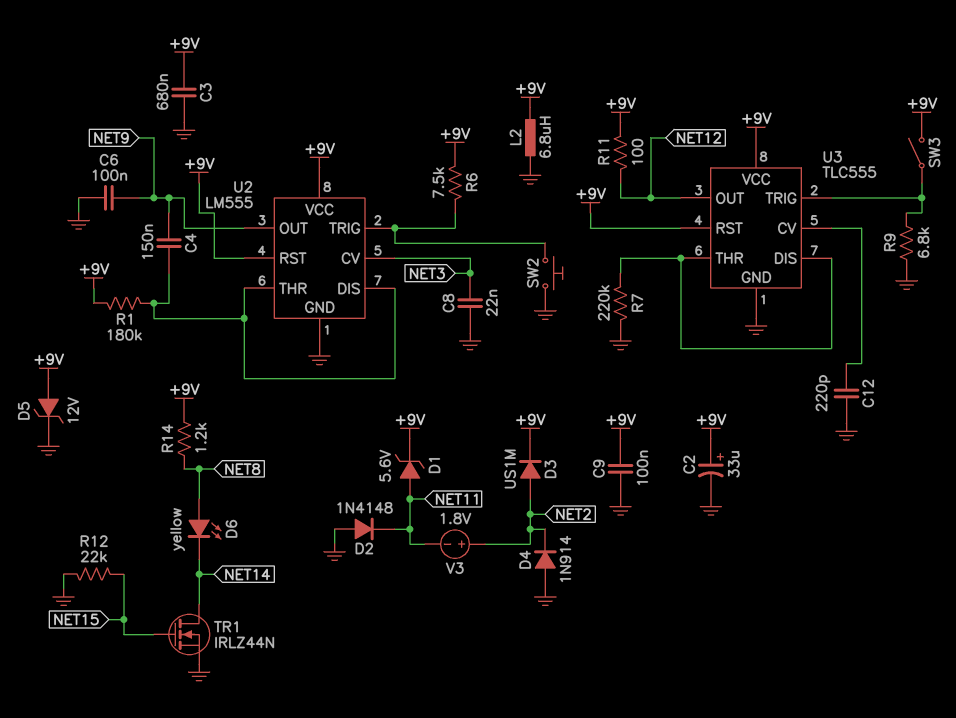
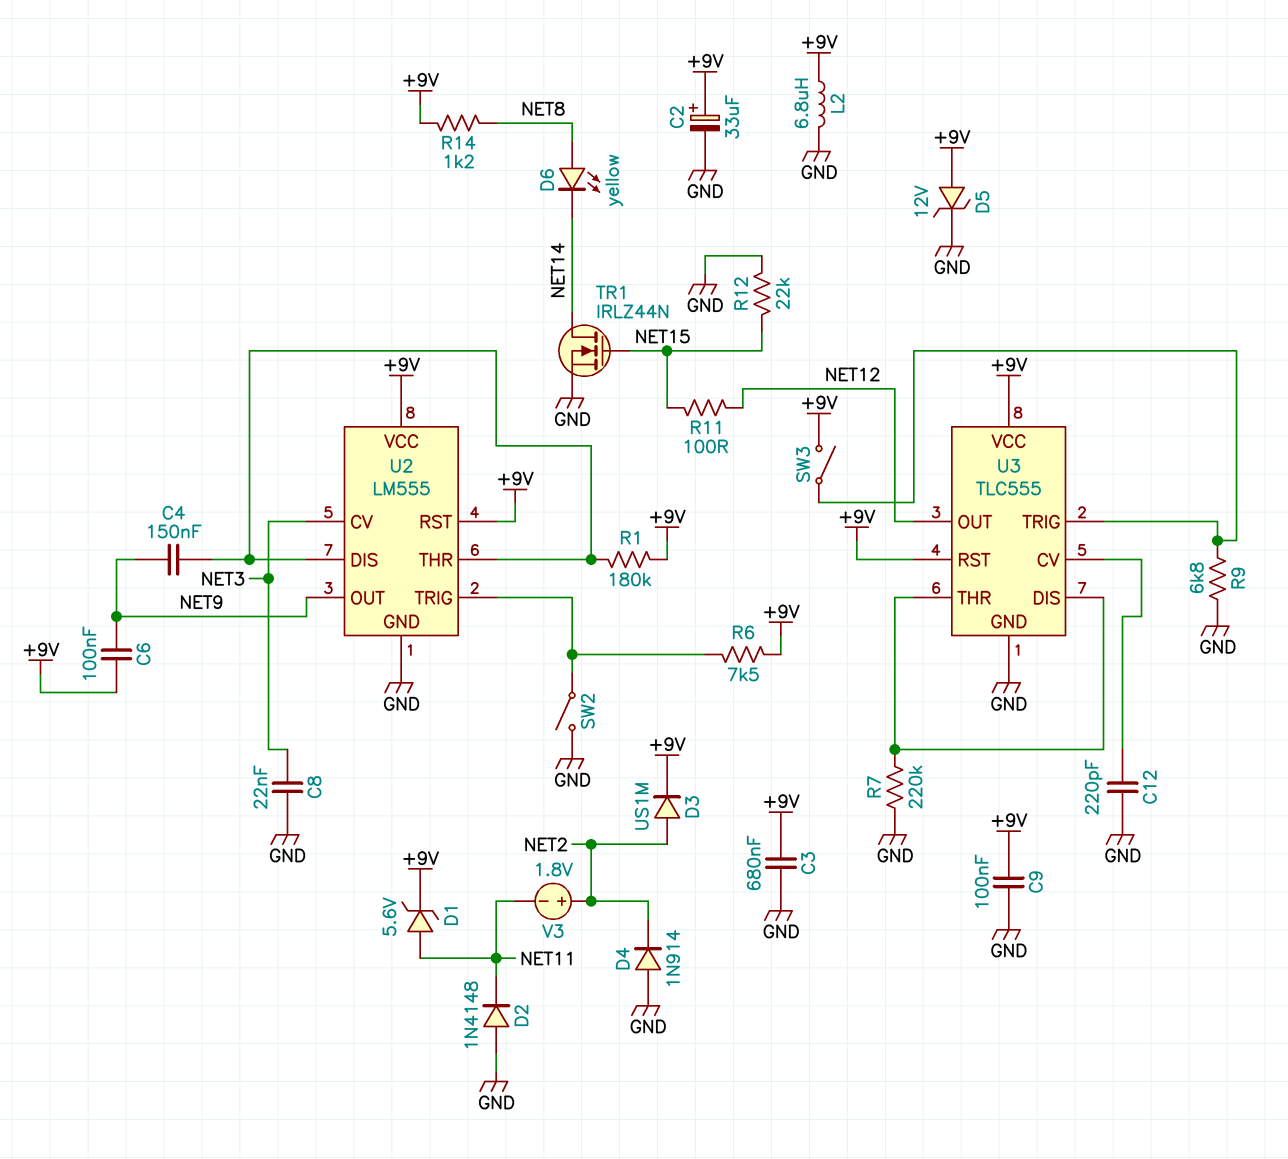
C6: 100nF (GND, NET9) -> 100nF (+9V, NET9)
R11: 100 (+9V, NET12) -> 100 (NET12, NET15)
SW2: button (GND, U2/TRIG) -> switch (GND, U2/TRIG)

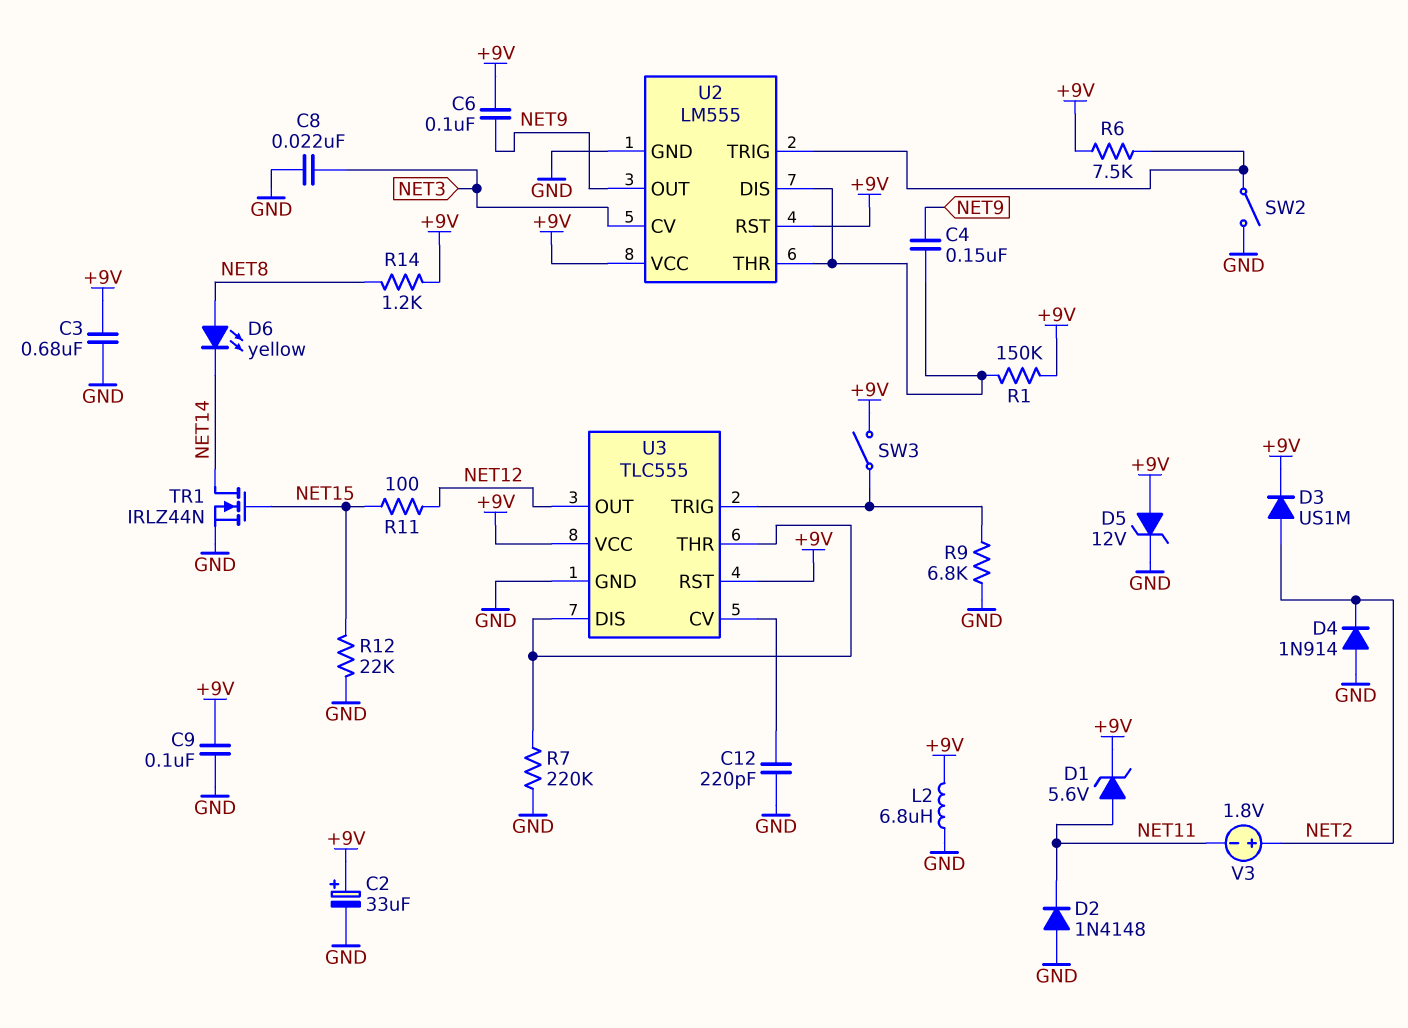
R1: 180k (+9V, U2/DIS) -> 150k (+9V, U2/DIS)

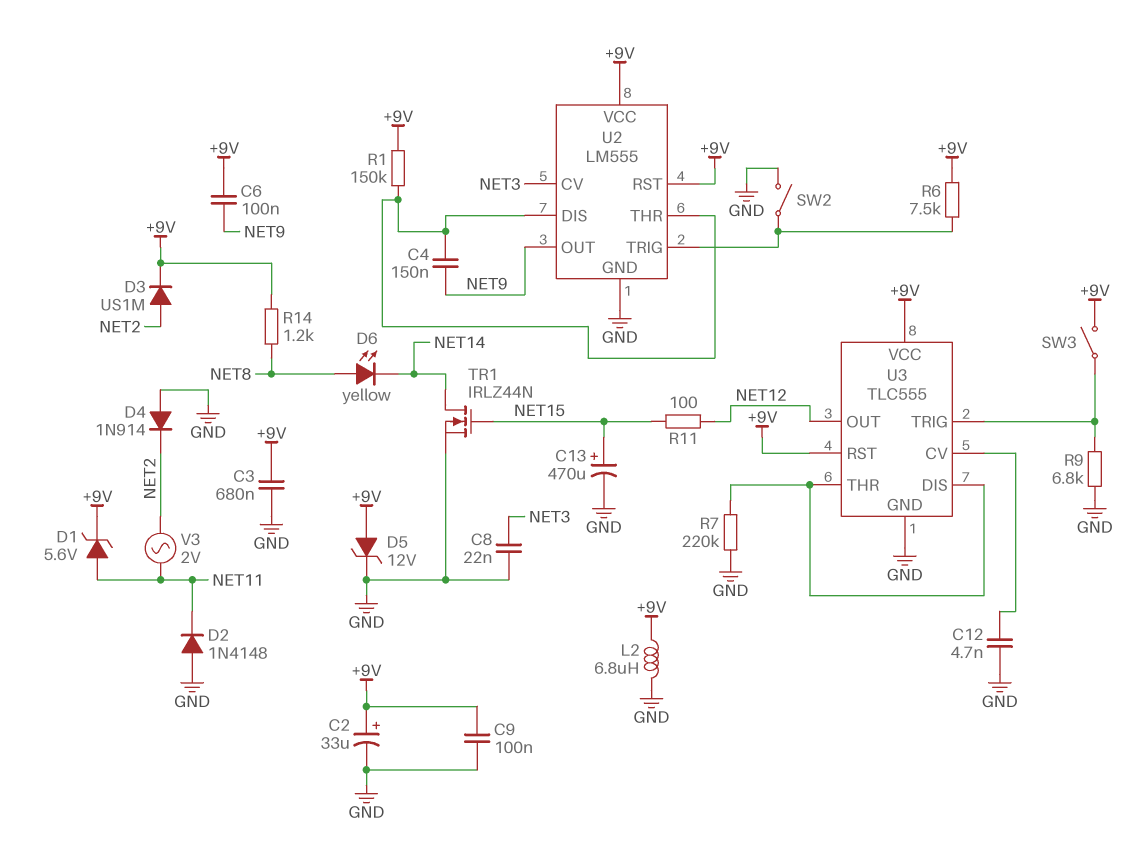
C12: 220pF (GND, U3/CV) -> 4.7nF (GND, U3/CV)
C13: none -> 470uF (plus NET15, minus GND)
R12: 22k (GND, NET15) -> none
V3: 1.8V (plus NET2, minus NET11) -> AC 2V (NET2, NET11)

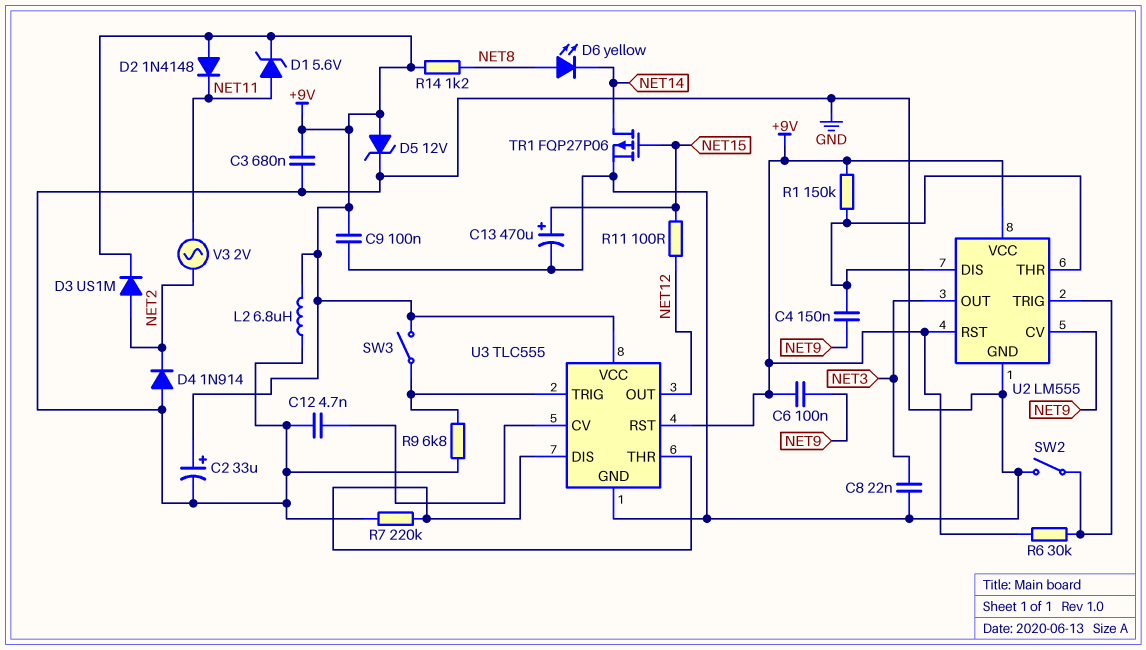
D2: diode 1N4148 (A GND, K NET11) -> diode 1N4148 (A +9V, K NET11)
R6: 7.5k (+9V, U2/TRIG) -> 30k (+9V, U2/TRIG)
TR1: NMOS IRLZ44N (G NET15, D NET14, S GND) -> PMOS FQP27P06 (G NET15, D NET14, S GND)
U2 pin CV: NET3 -> NET9
U2 pin OUT: NET9 -> NET3

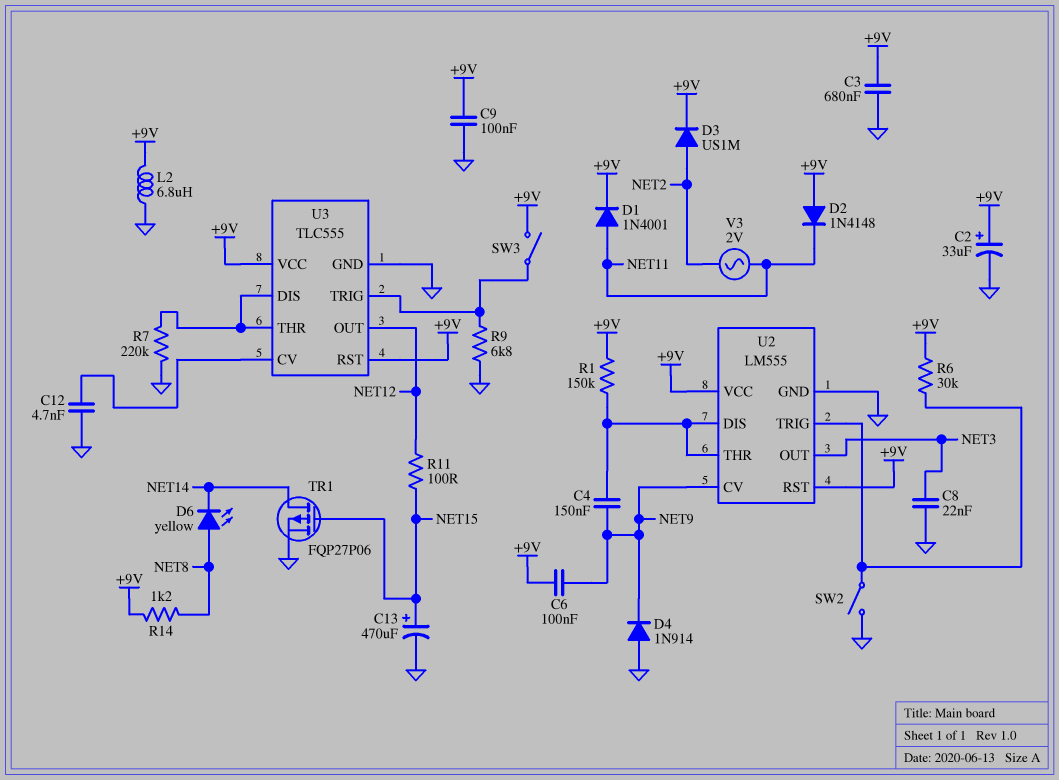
D1: zener 5.6V (A NET11, K +9V) -> diode 1N4001 (A NET11, K +9V)
D4: diode 1N914 (A GND, K NET2) -> diode 1N914 (A GND, K NET9)
D5: zener 12V (A +9V, K GND) -> none

